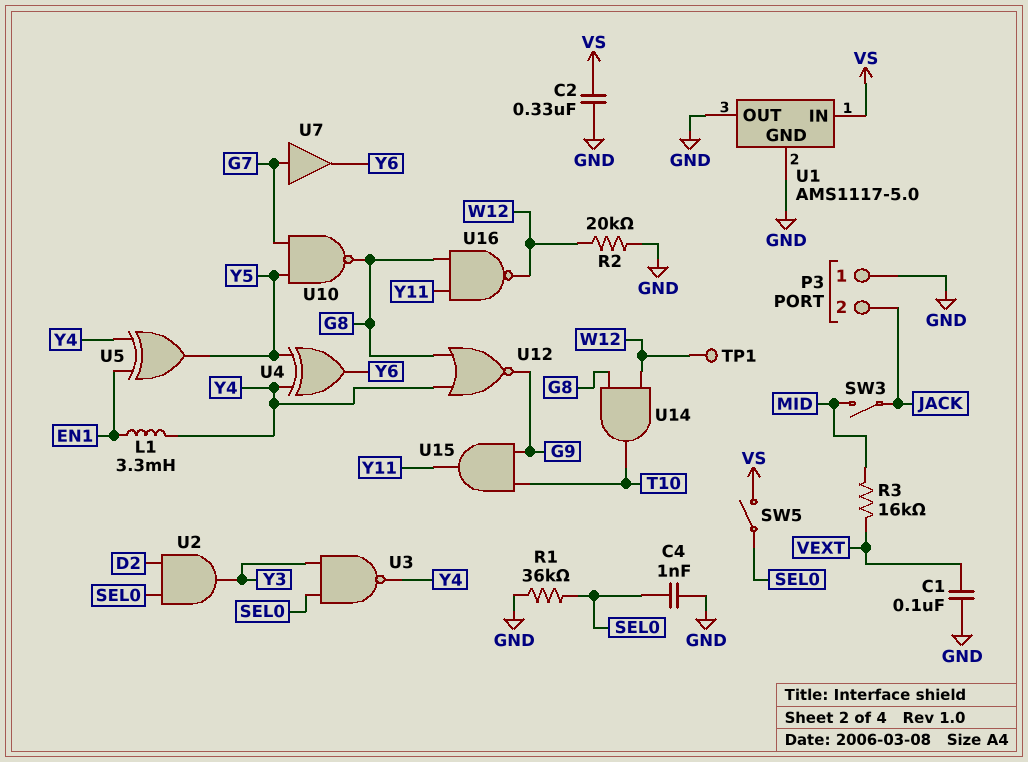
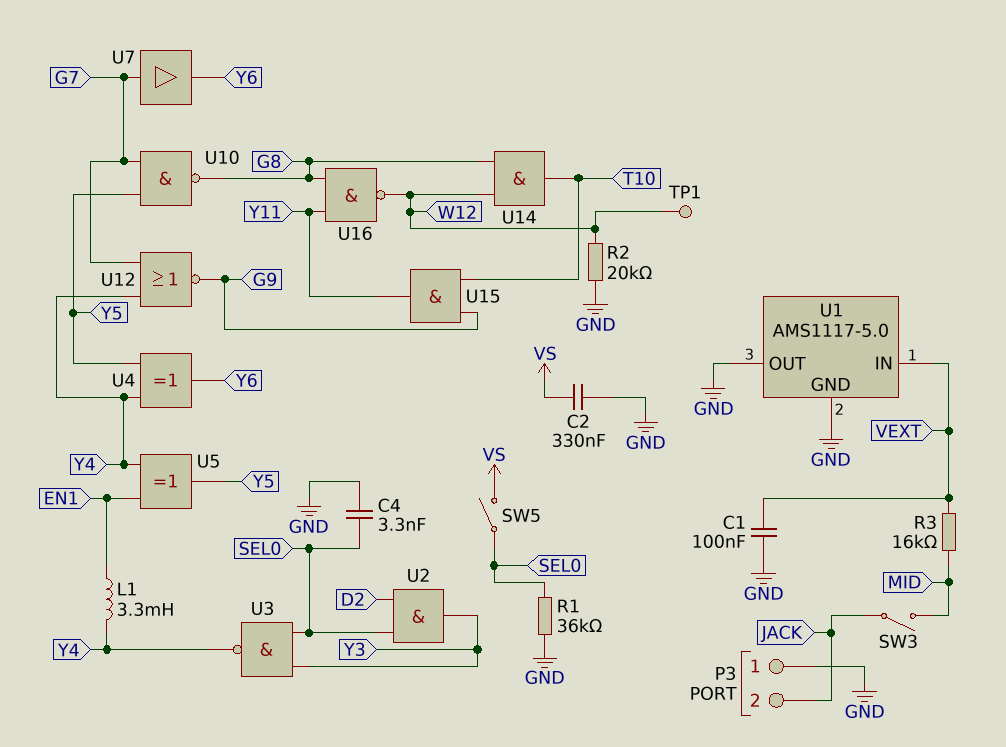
C4: 1nF (GND, SEL0) -> 3.3nF (GND, SEL0)
U1 pin IN: VS -> VEXT
U12: NOR (in G8, in Y4, out G9) -> NOR (in G7, in Y4, out G9)

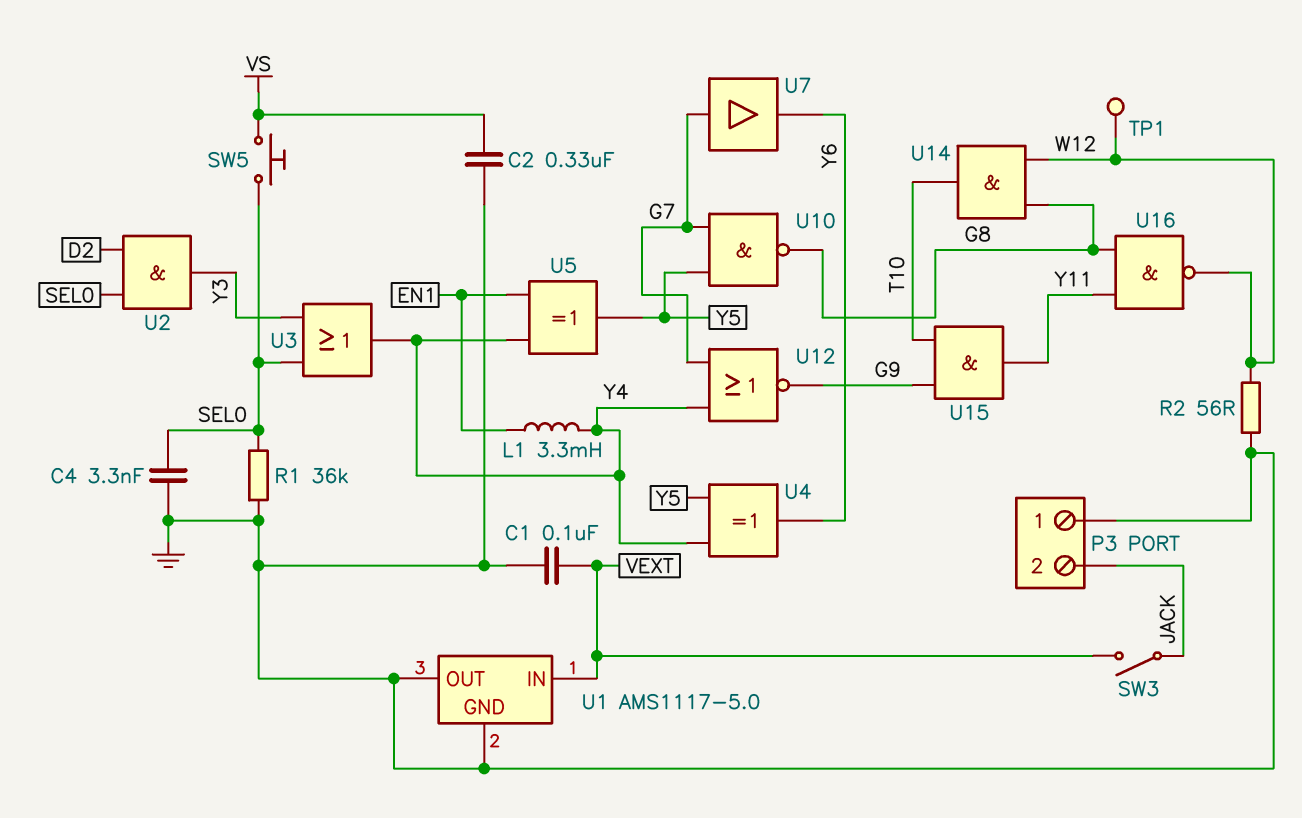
R2: 20k (GND, W12) -> 56 (GND, W12)
R3: 16k (MID, VEXT) -> none
SW3: switch (JACK, MID) -> switch (JACK, VEXT)
SW5: switch (SEL0, VS) -> button (SEL0, VS)
U3: NAND (in SEL0, in Y3, out Y4) -> OR (in SEL0, in Y3, out Y4)

